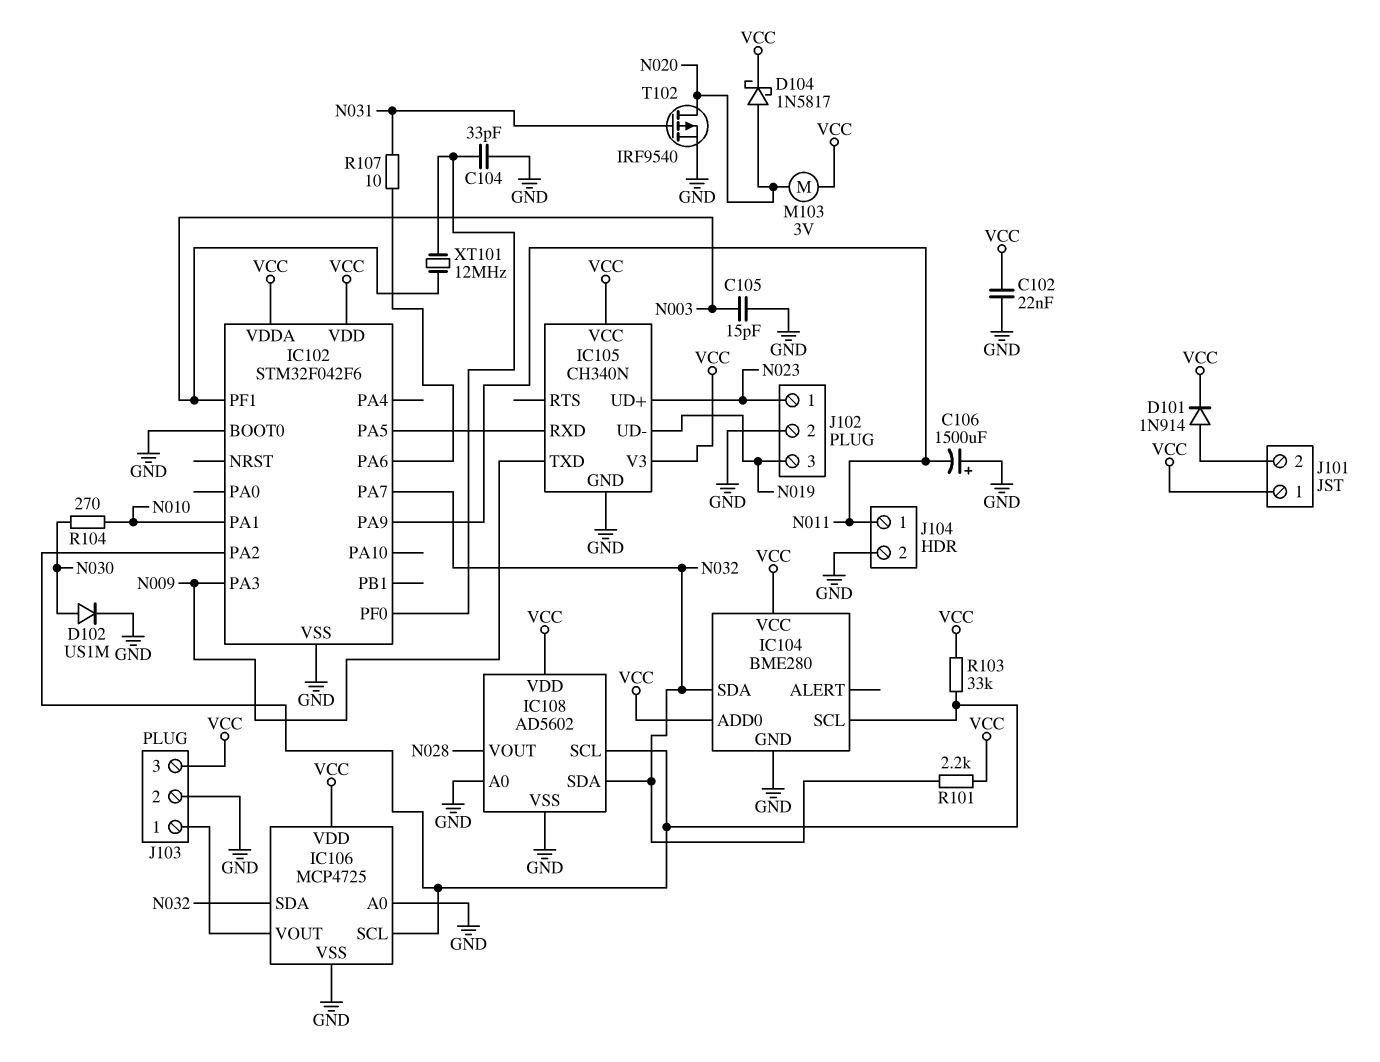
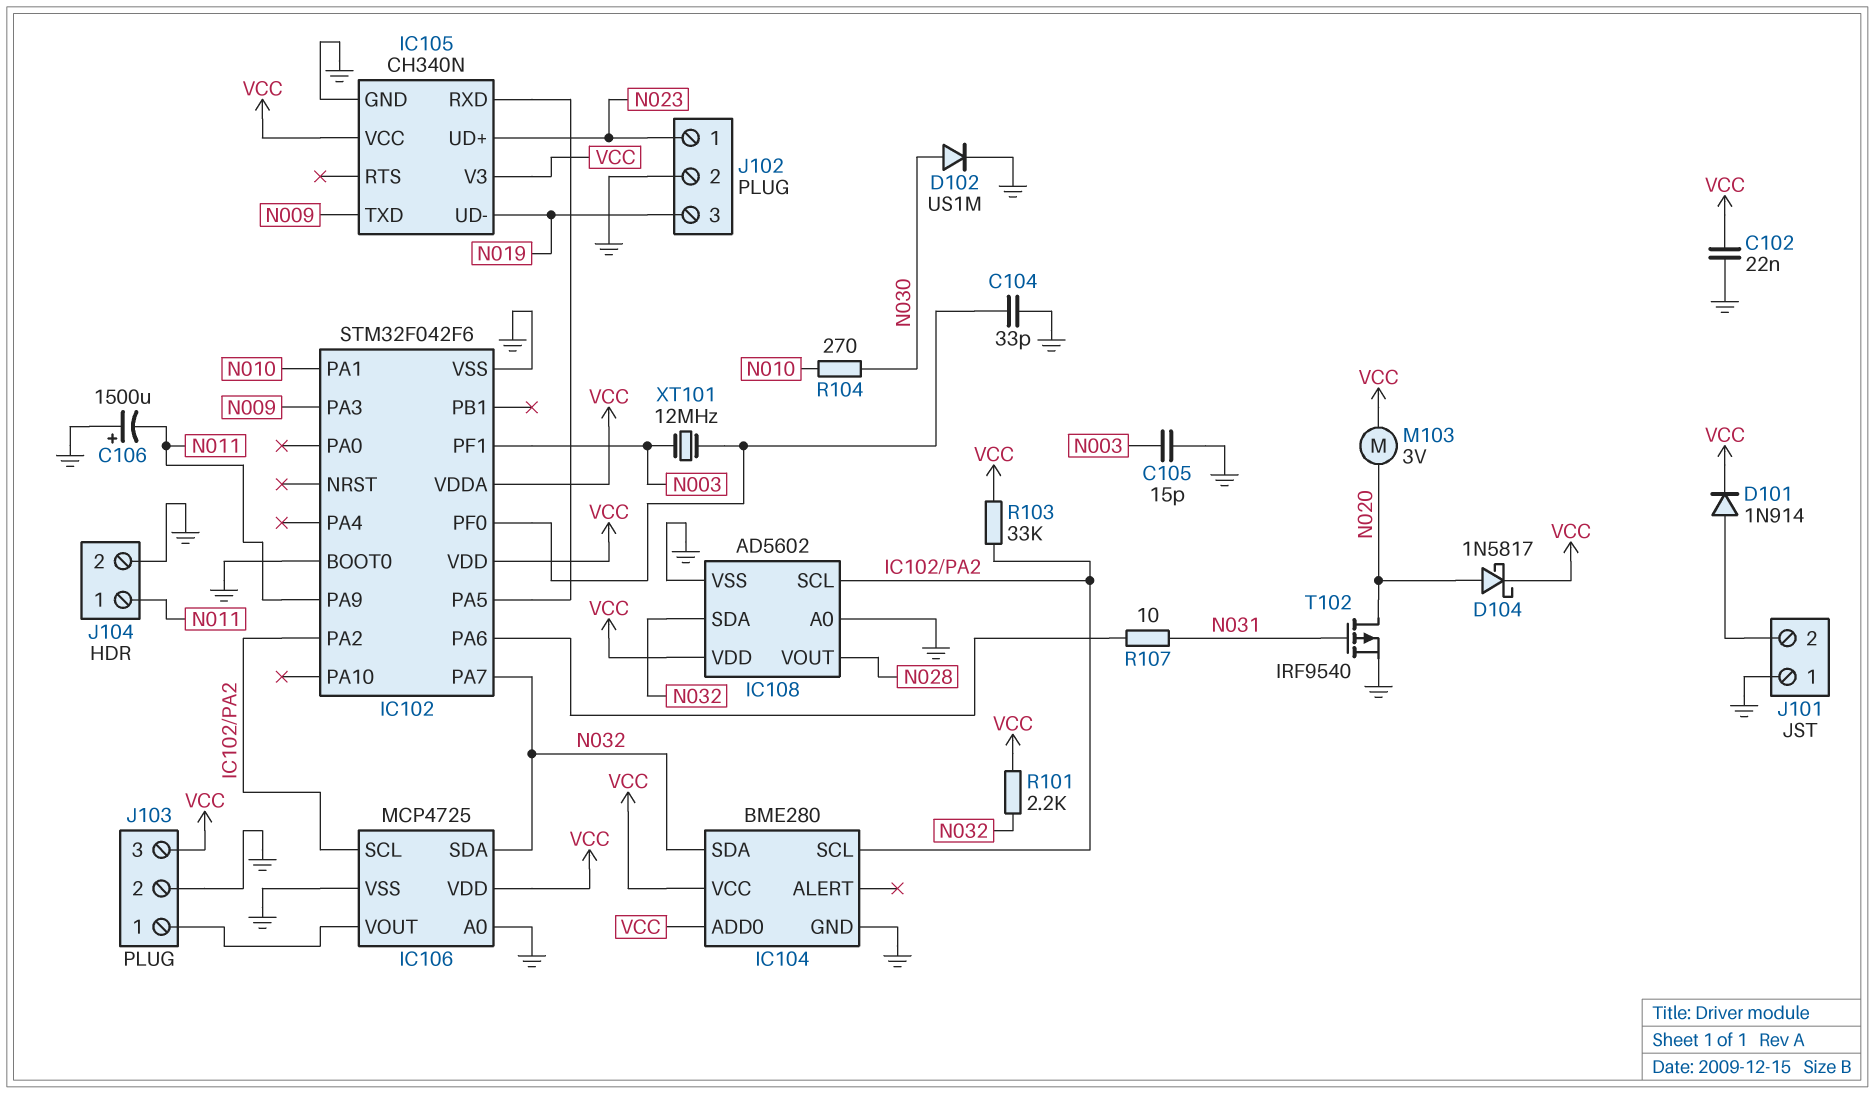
J101 pin 1: VCC -> GND

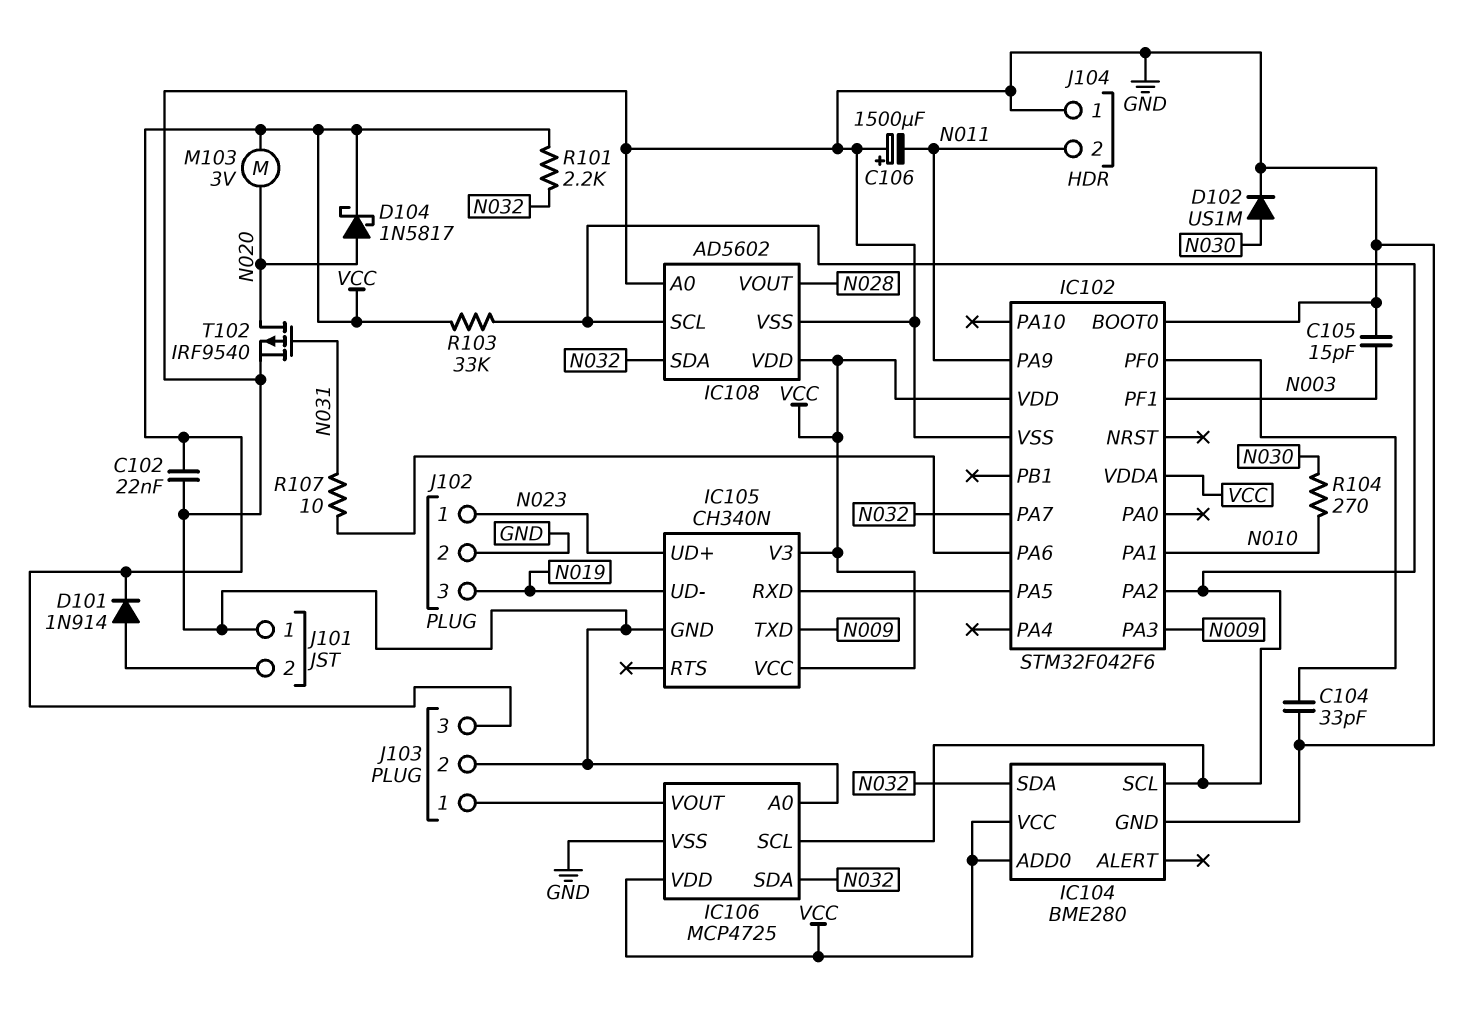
J104 pin 1: N011 -> GND
J104 pin 2: GND -> N011
XT101: 12MHz (IC102/PF0, N003) -> none

